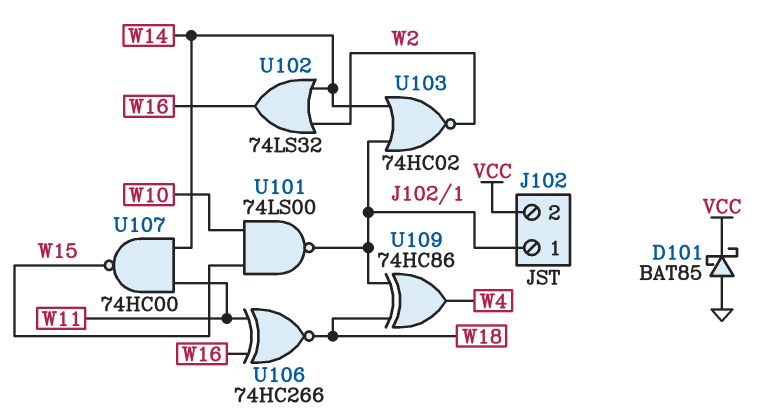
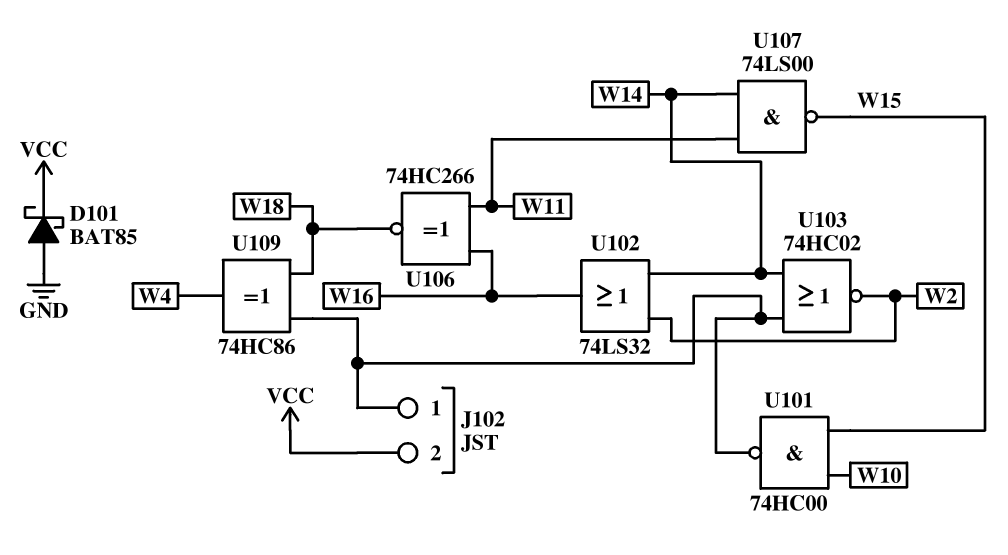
U101: NAND 74LS00 (in W10, in W15, out J102/1) -> NAND 74HC00 (in W10, in W15, out J102/1)
U107: NAND 74HC00 (in W11, in W14, out W15) -> NAND 74LS00 (in W11, in W14, out W15)

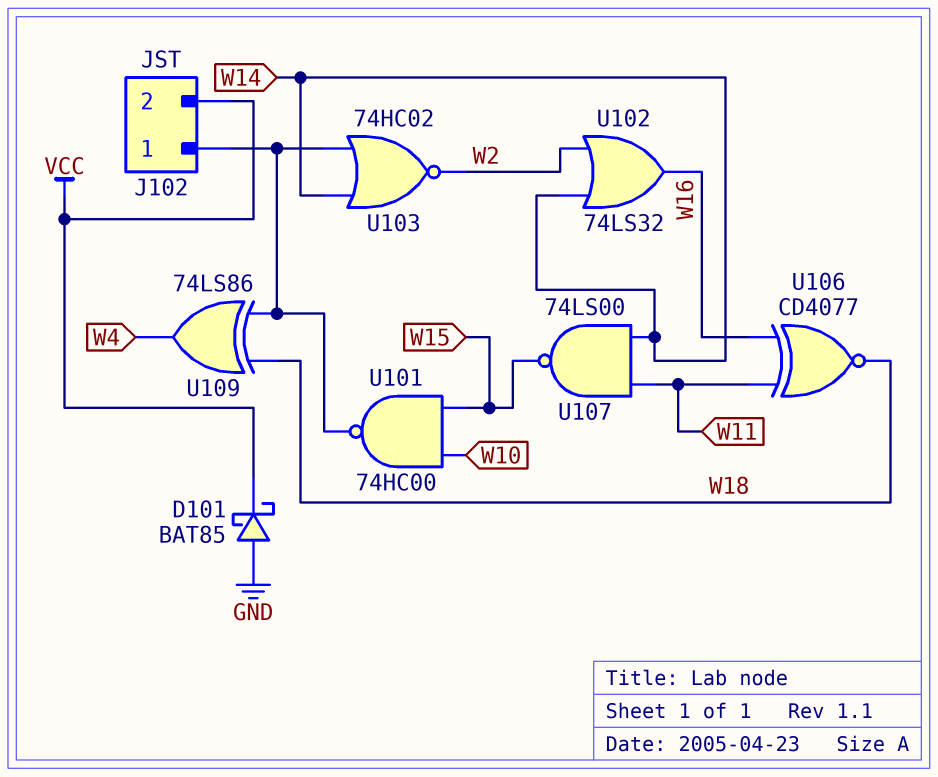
U106: XNOR 74HC266 (in W11, in W16, out W18) -> XNOR CD4077 (in W11, in W16, out W18)
U109: XOR 74HC86 (in J102/1, in W18, out W4) -> XOR 74LS86 (in J102/1, in W18, out W4)

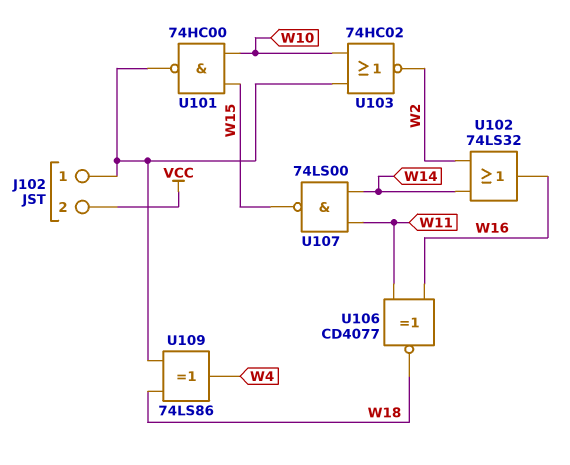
D101: schottky BAT85 (A GND, K VCC) -> none
U103: NOR 74HC02 (in J102/1, in W14, out W2) -> NOR 74HC02 (in J102/1, in W10, out W2)

